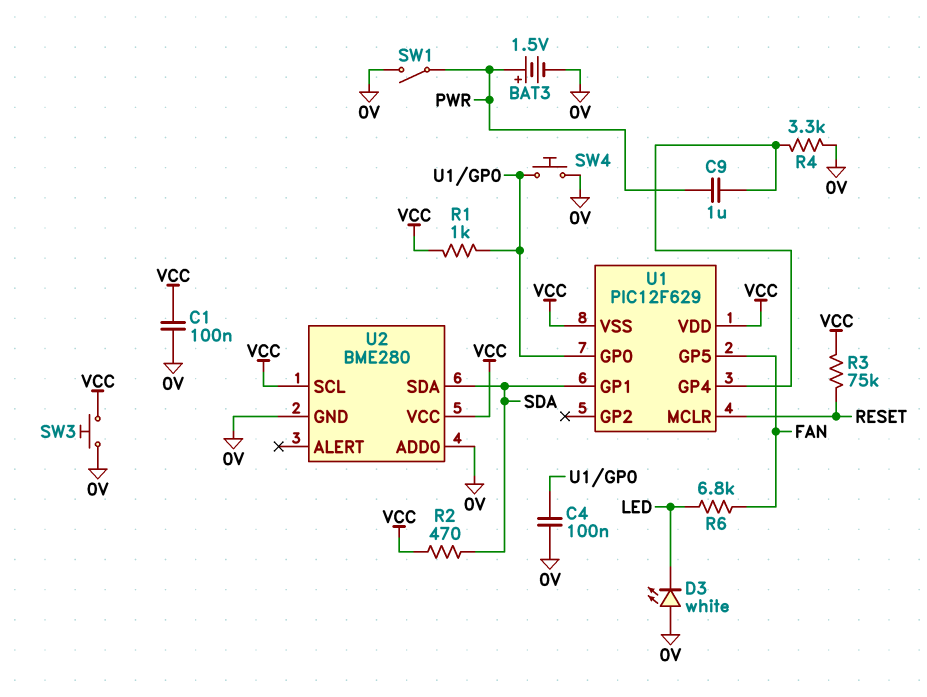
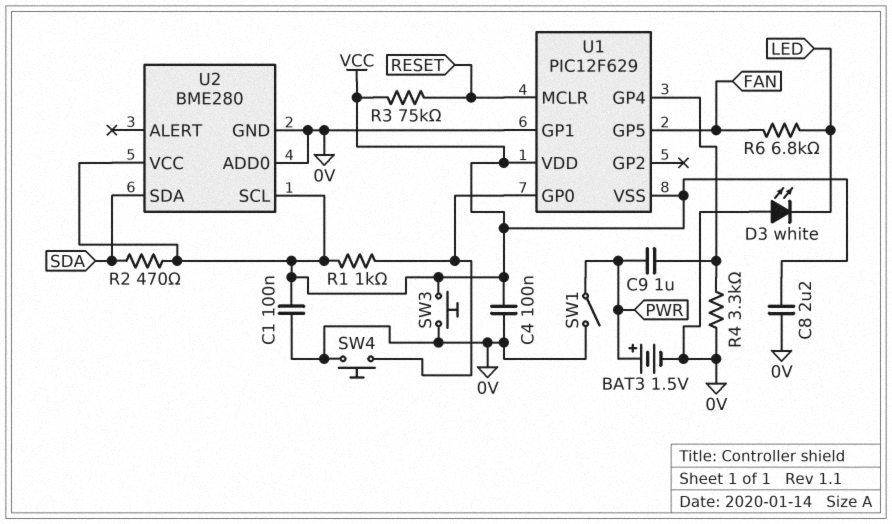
C4: 100nF (0V, U1/GP0) -> 100nF (0V, VCC)
C8: none -> 2.2uF (0V, VCC)
U1 pin GP1: SDA -> 0V

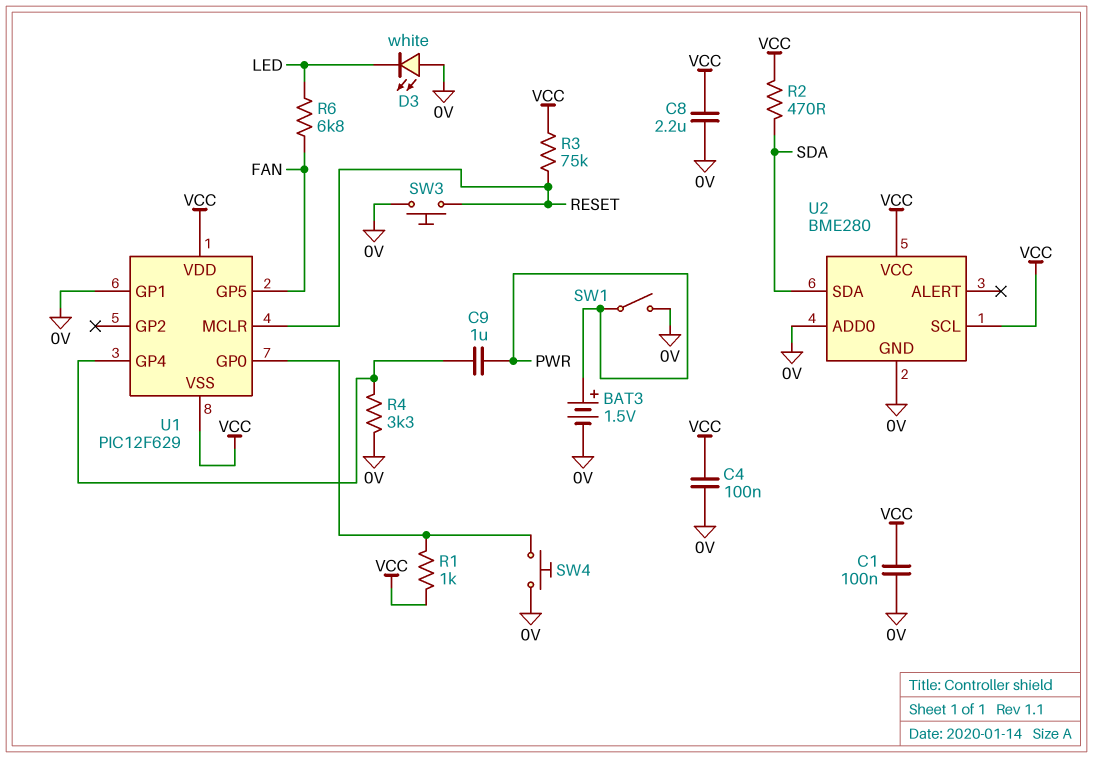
SW3: button (0V, VCC) -> button (0V, RESET)

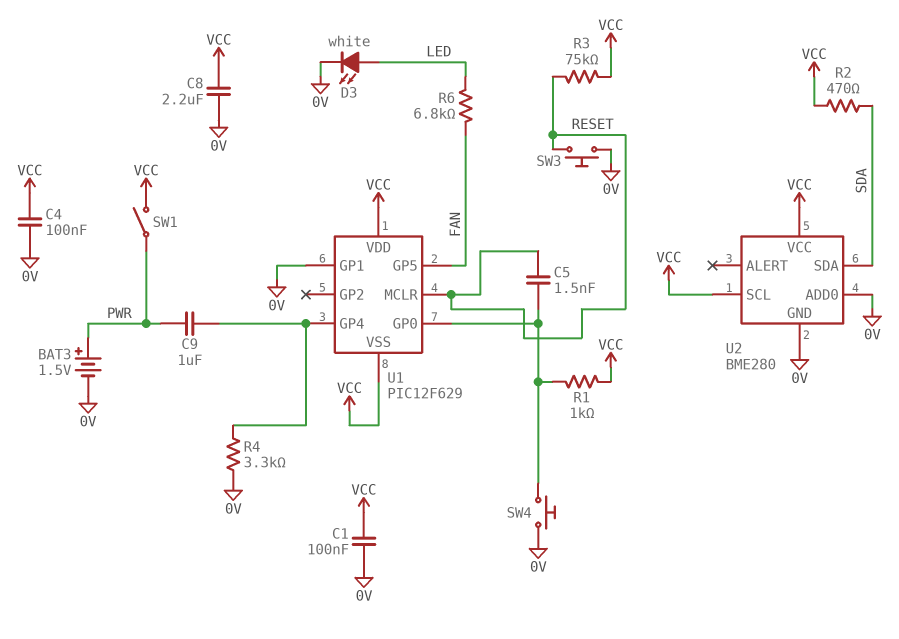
C5: none -> 1.5nF (RESET, U1/GP0)
D3: LED white (A 0V, K LED) -> LED white (A LED, K 0V)
SW1: switch (0V, PWR) -> switch (PWR, VCC)

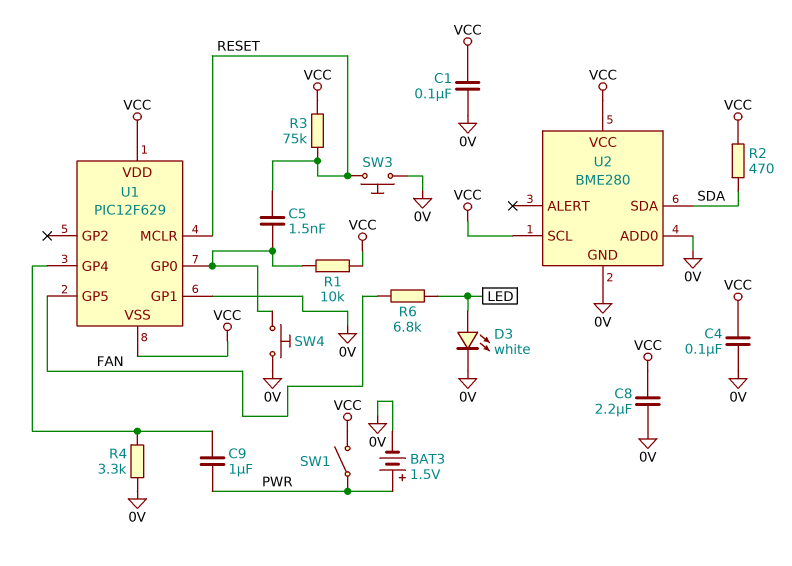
R1: 1k (U1/GP0, VCC) -> 10k (U1/GP0, VCC)

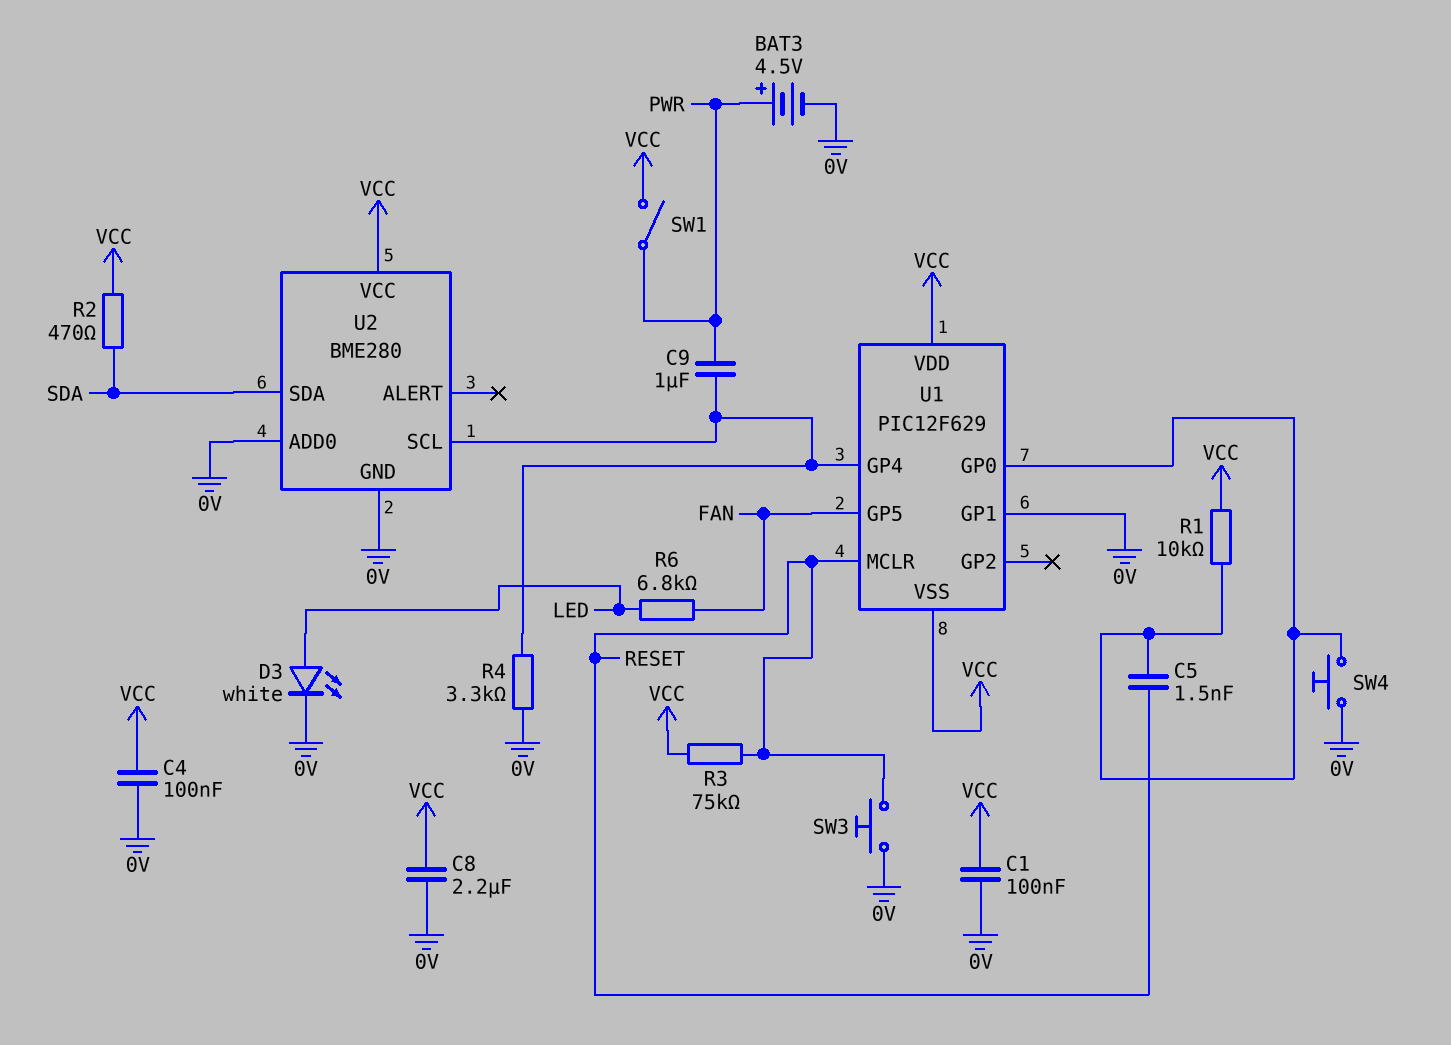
BAT3: 1.5V (plus PWR, minus 0V) -> 4.5V (plus PWR, minus 0V)
U2 pin SCL: VCC -> U1/GP4

